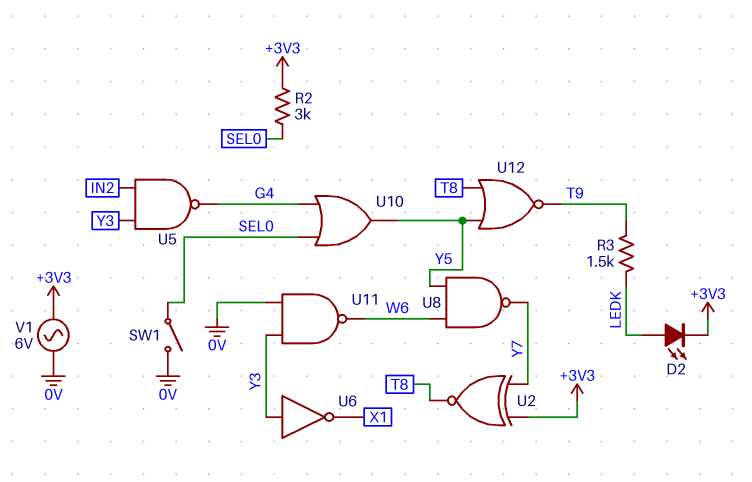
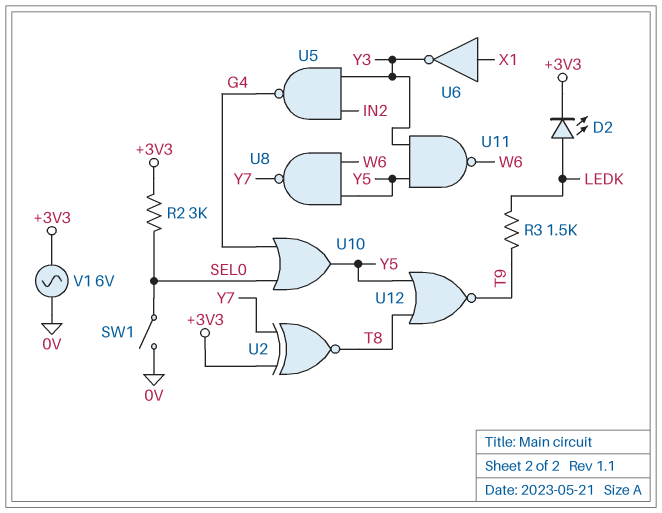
U6: NOT (in Y3, out X1) -> NOT (in X1, out Y3)
U11: NAND (in 0V, in Y3, out W6) -> NAND (in Y3, in Y5, out W6)

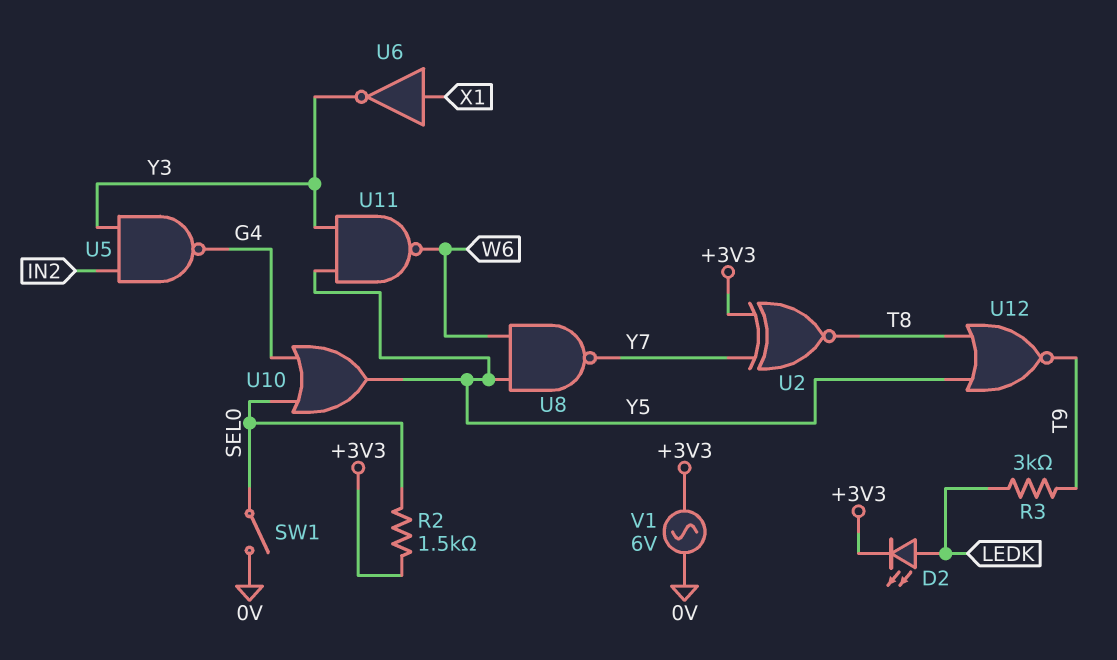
R2: 3k (+3V3, SEL0) -> 1.5k (+3V3, SEL0)
R3: 1.5k (LEDK, T9) -> 3k (LEDK, T9)

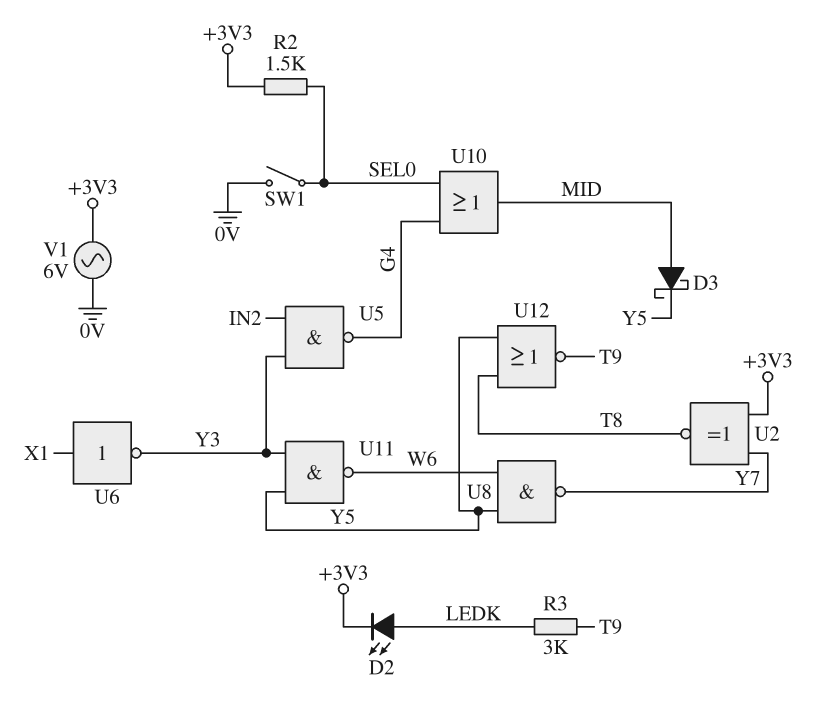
D3: none -> schottky (A MID, K Y5)
U10: OR (in G4, in SEL0, out Y5) -> OR (in G4, in SEL0, out MID)

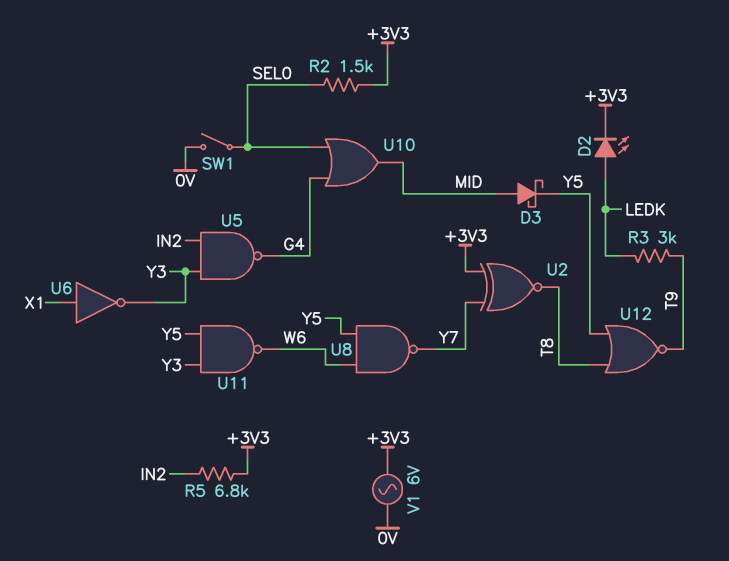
R5: none -> 6.8k (+3V3, IN2)

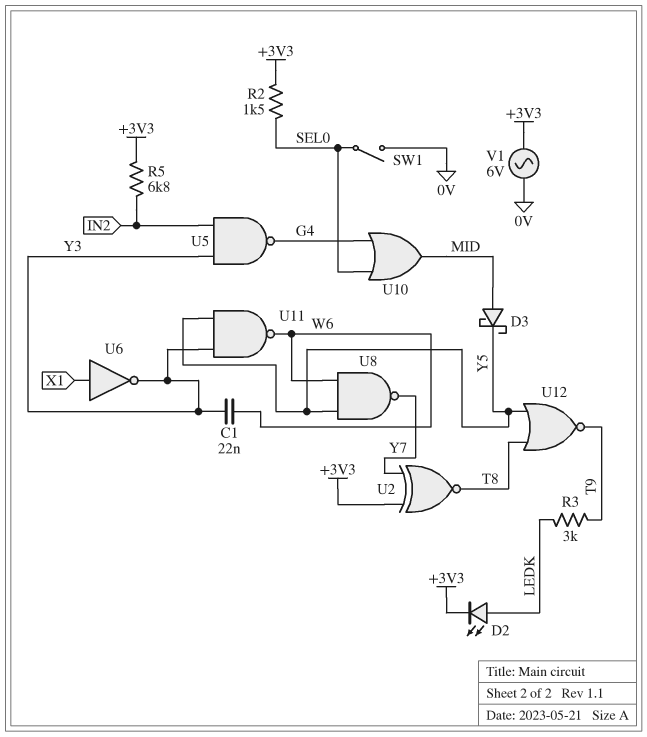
C1: none -> 22nF (W6, Y3)

